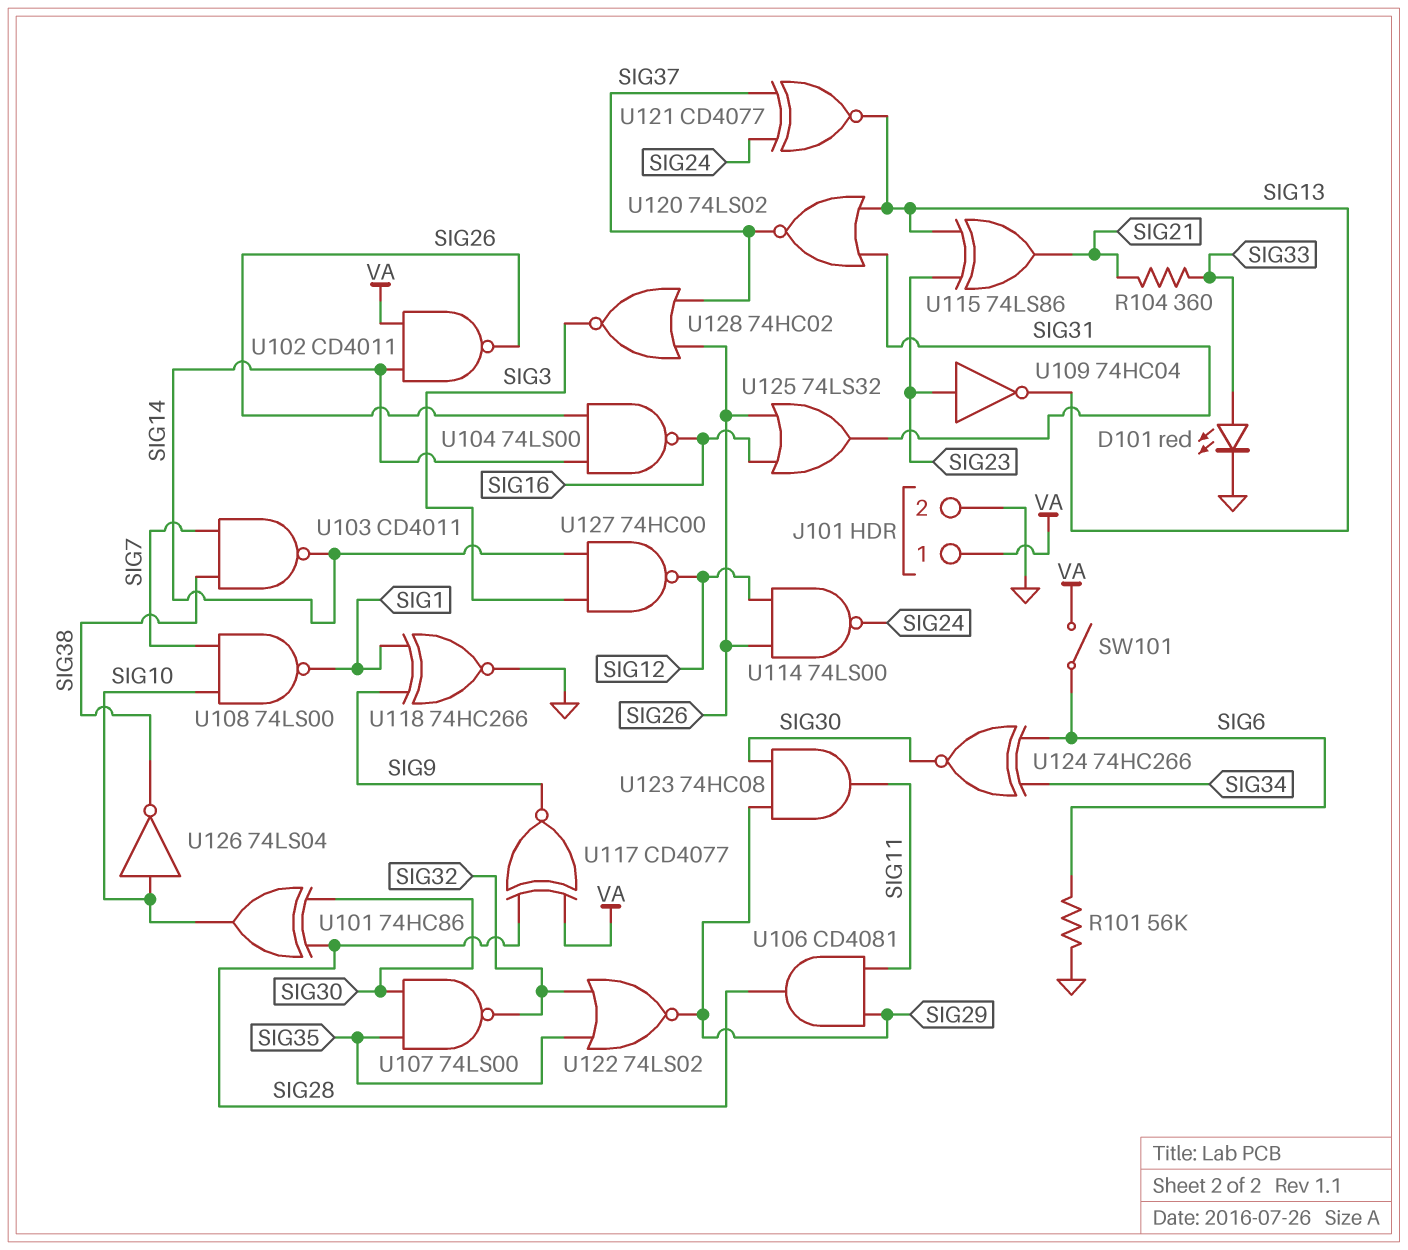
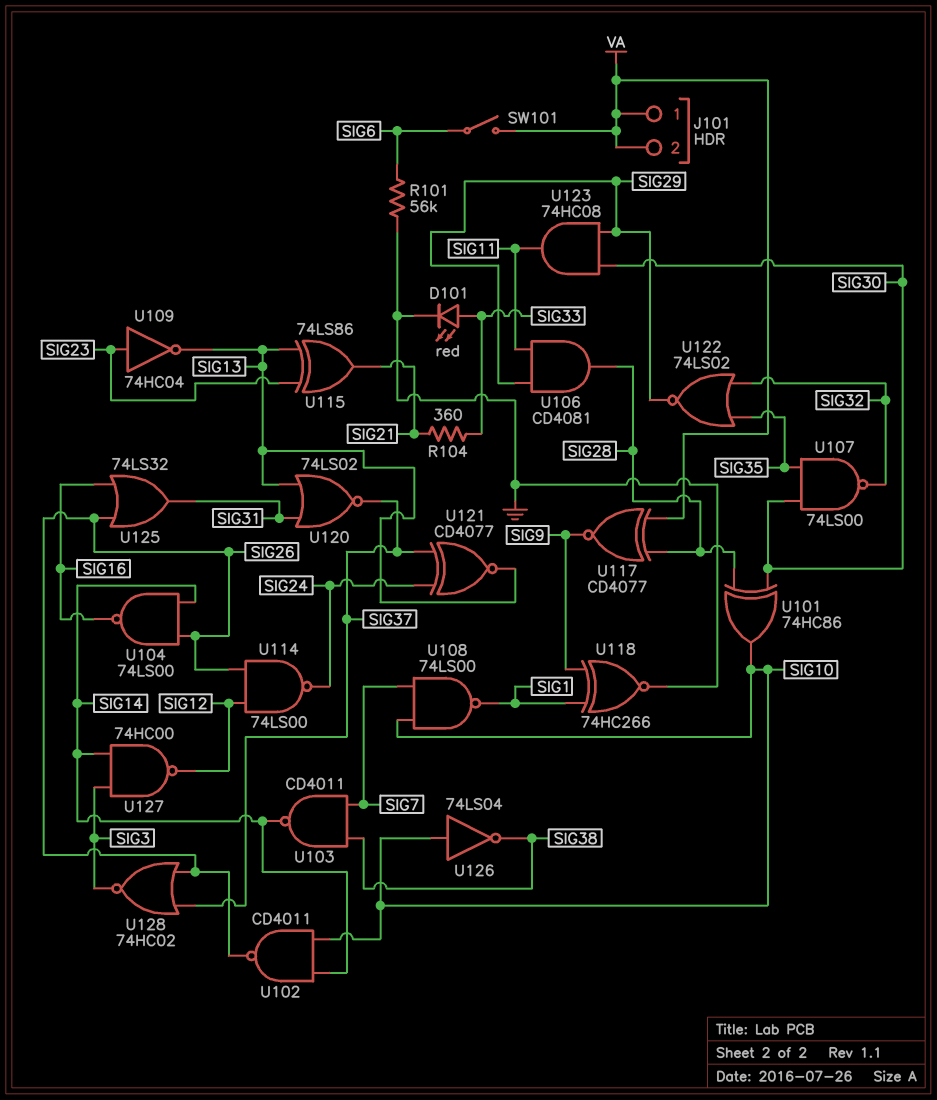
J101 pin 2: GND -> VA
U102: NAND CD4011 (in SIG14, in VA, out SIG26) -> NAND CD4011 (in SIG10, in SIG14, out SIG26)
U124: XNOR 74HC266 (in SIG6, in SIG34, out SIG30) -> none

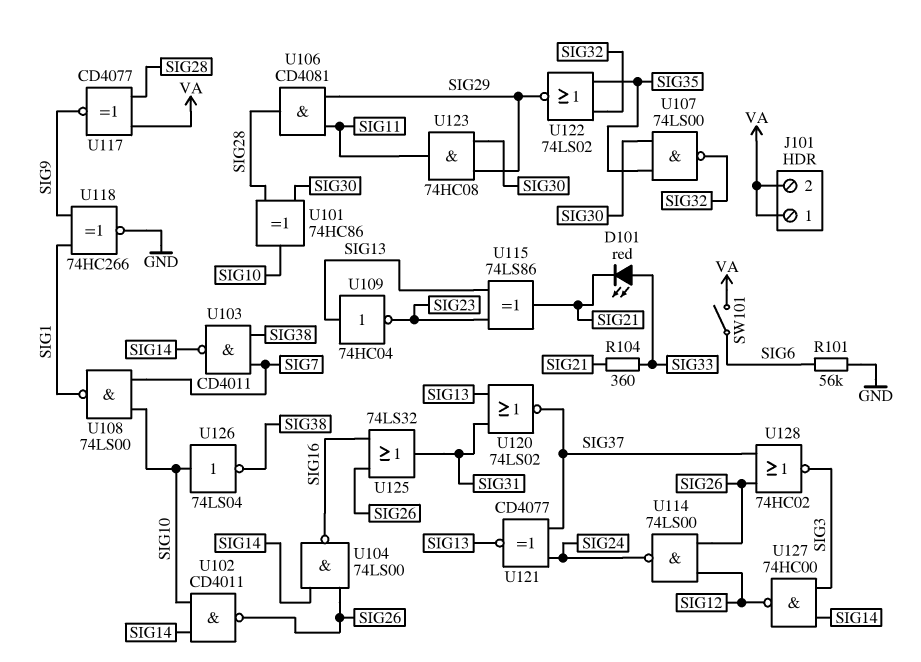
D101: LED red (A SIG33, K GND) -> LED red (A SIG33, K SIG21)
U109: NOT 74HC04 (in SIG23, out SIG13) -> NOT 74HC04 (in SIG13, out SIG23)

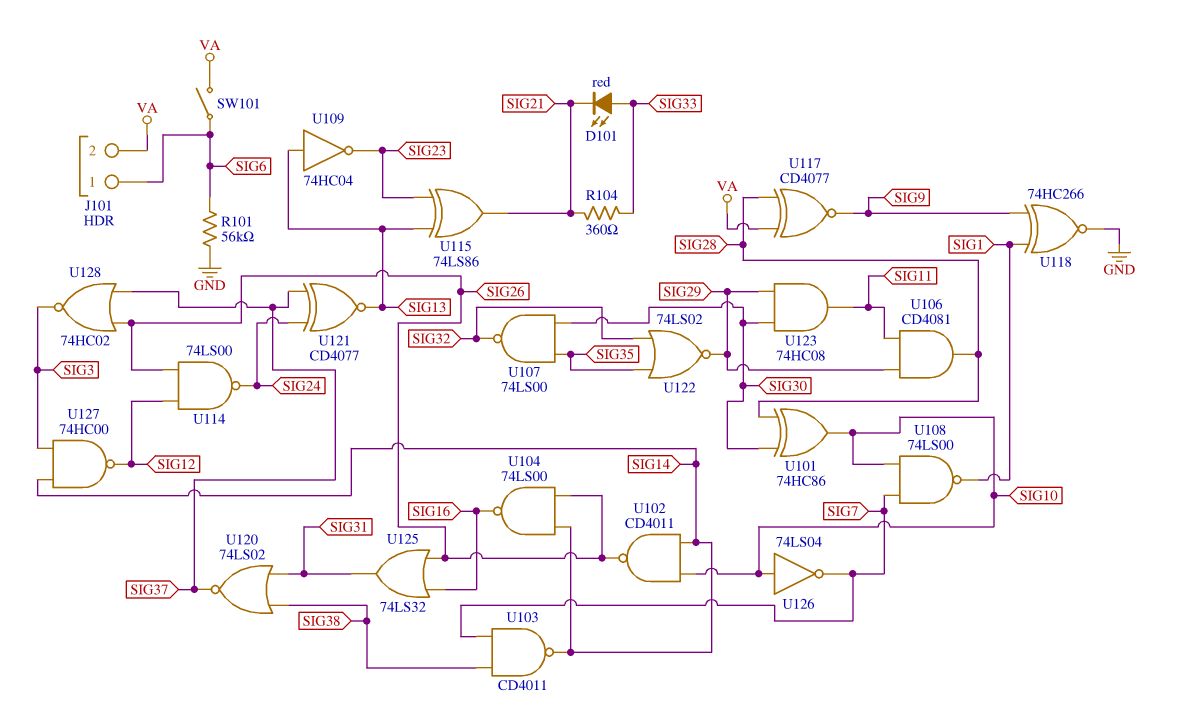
J101 pin 1: VA -> SIG6
U120: NOR 74LS02 (in SIG13, in SIG31, out SIG37) -> NOR 74LS02 (in SIG31, in SIG38, out SIG37)
U126: NOT 74LS04 (in SIG10, out SIG38) -> NOT 74LS04 (in SIG10, out SIG7)

